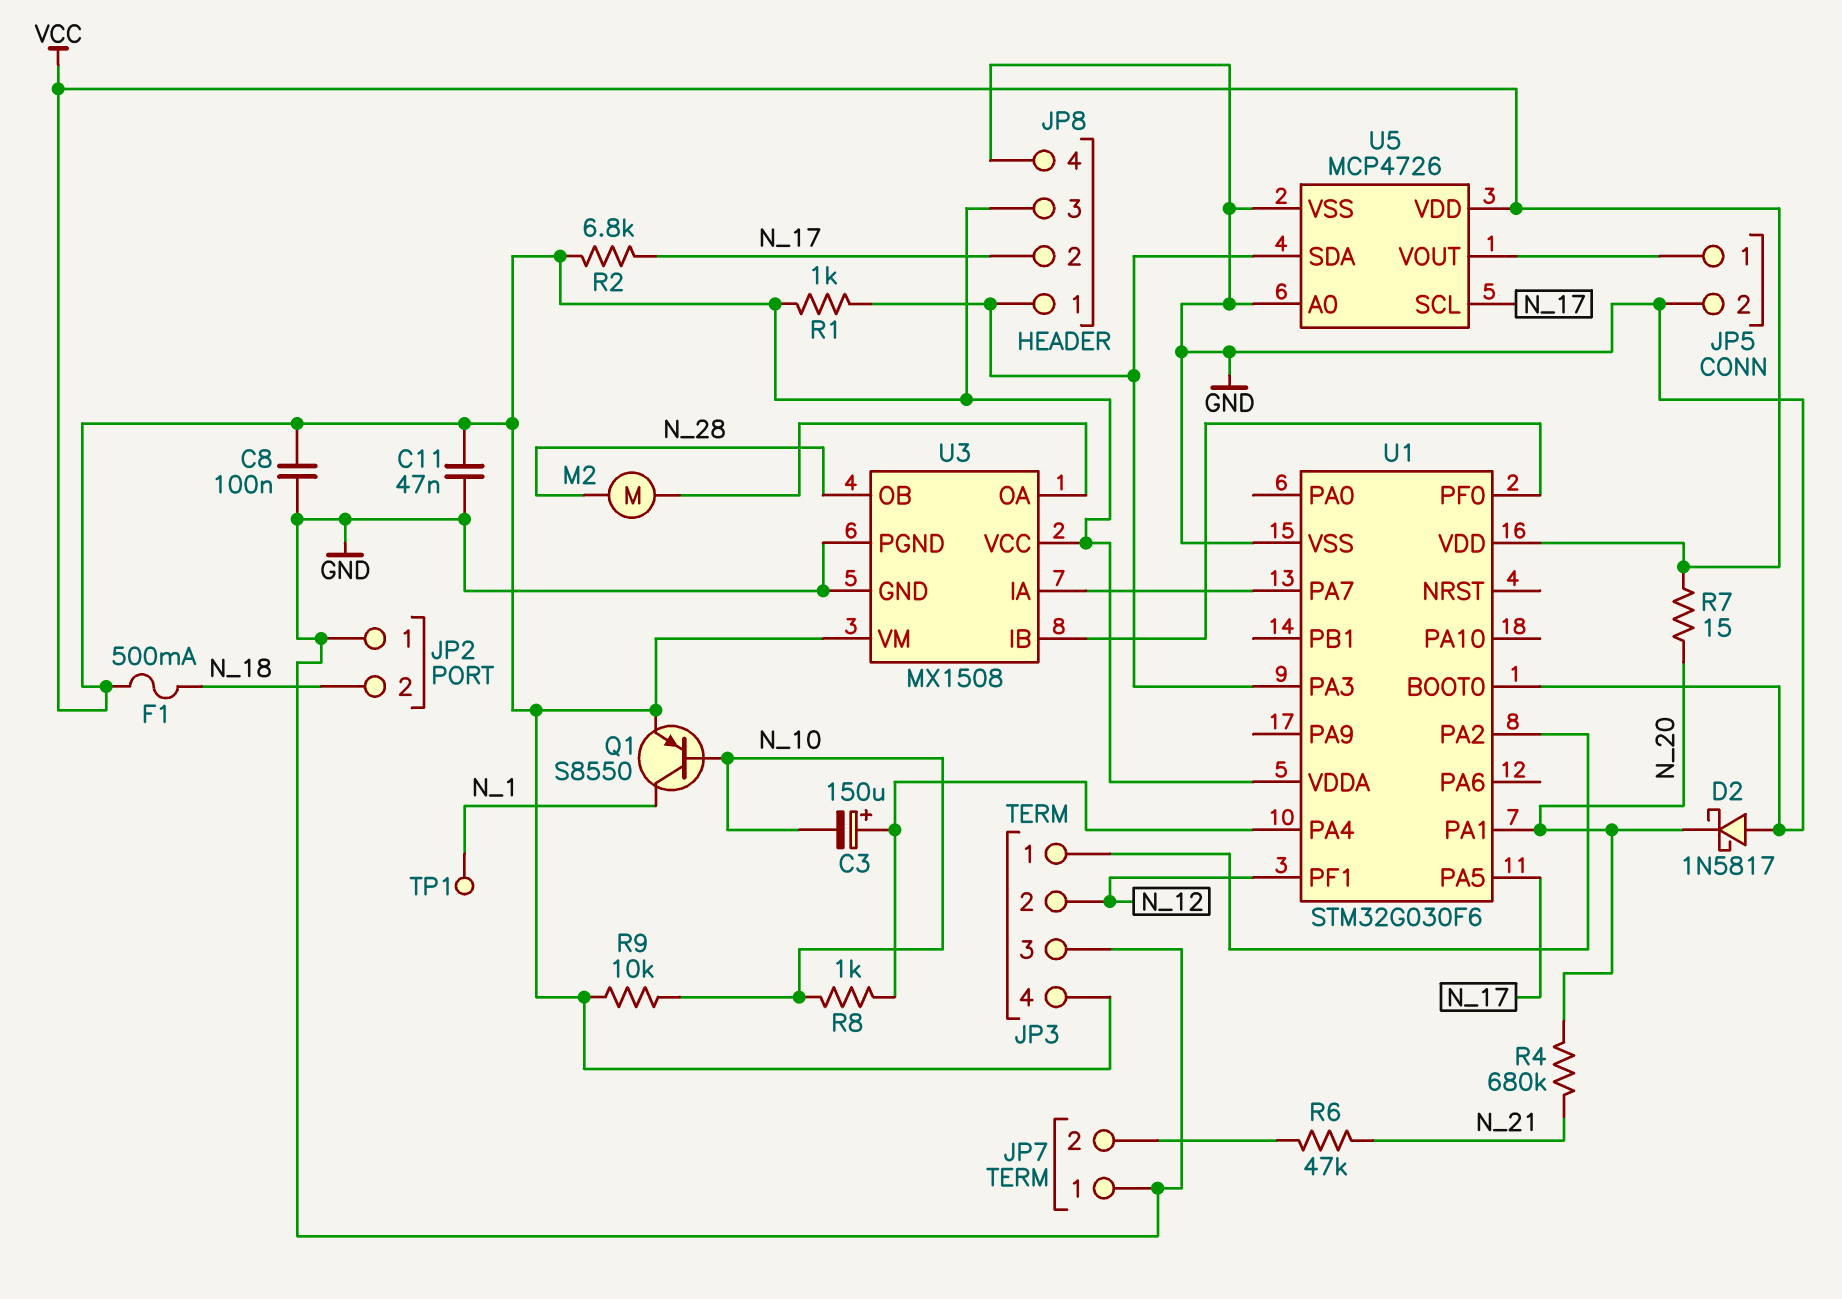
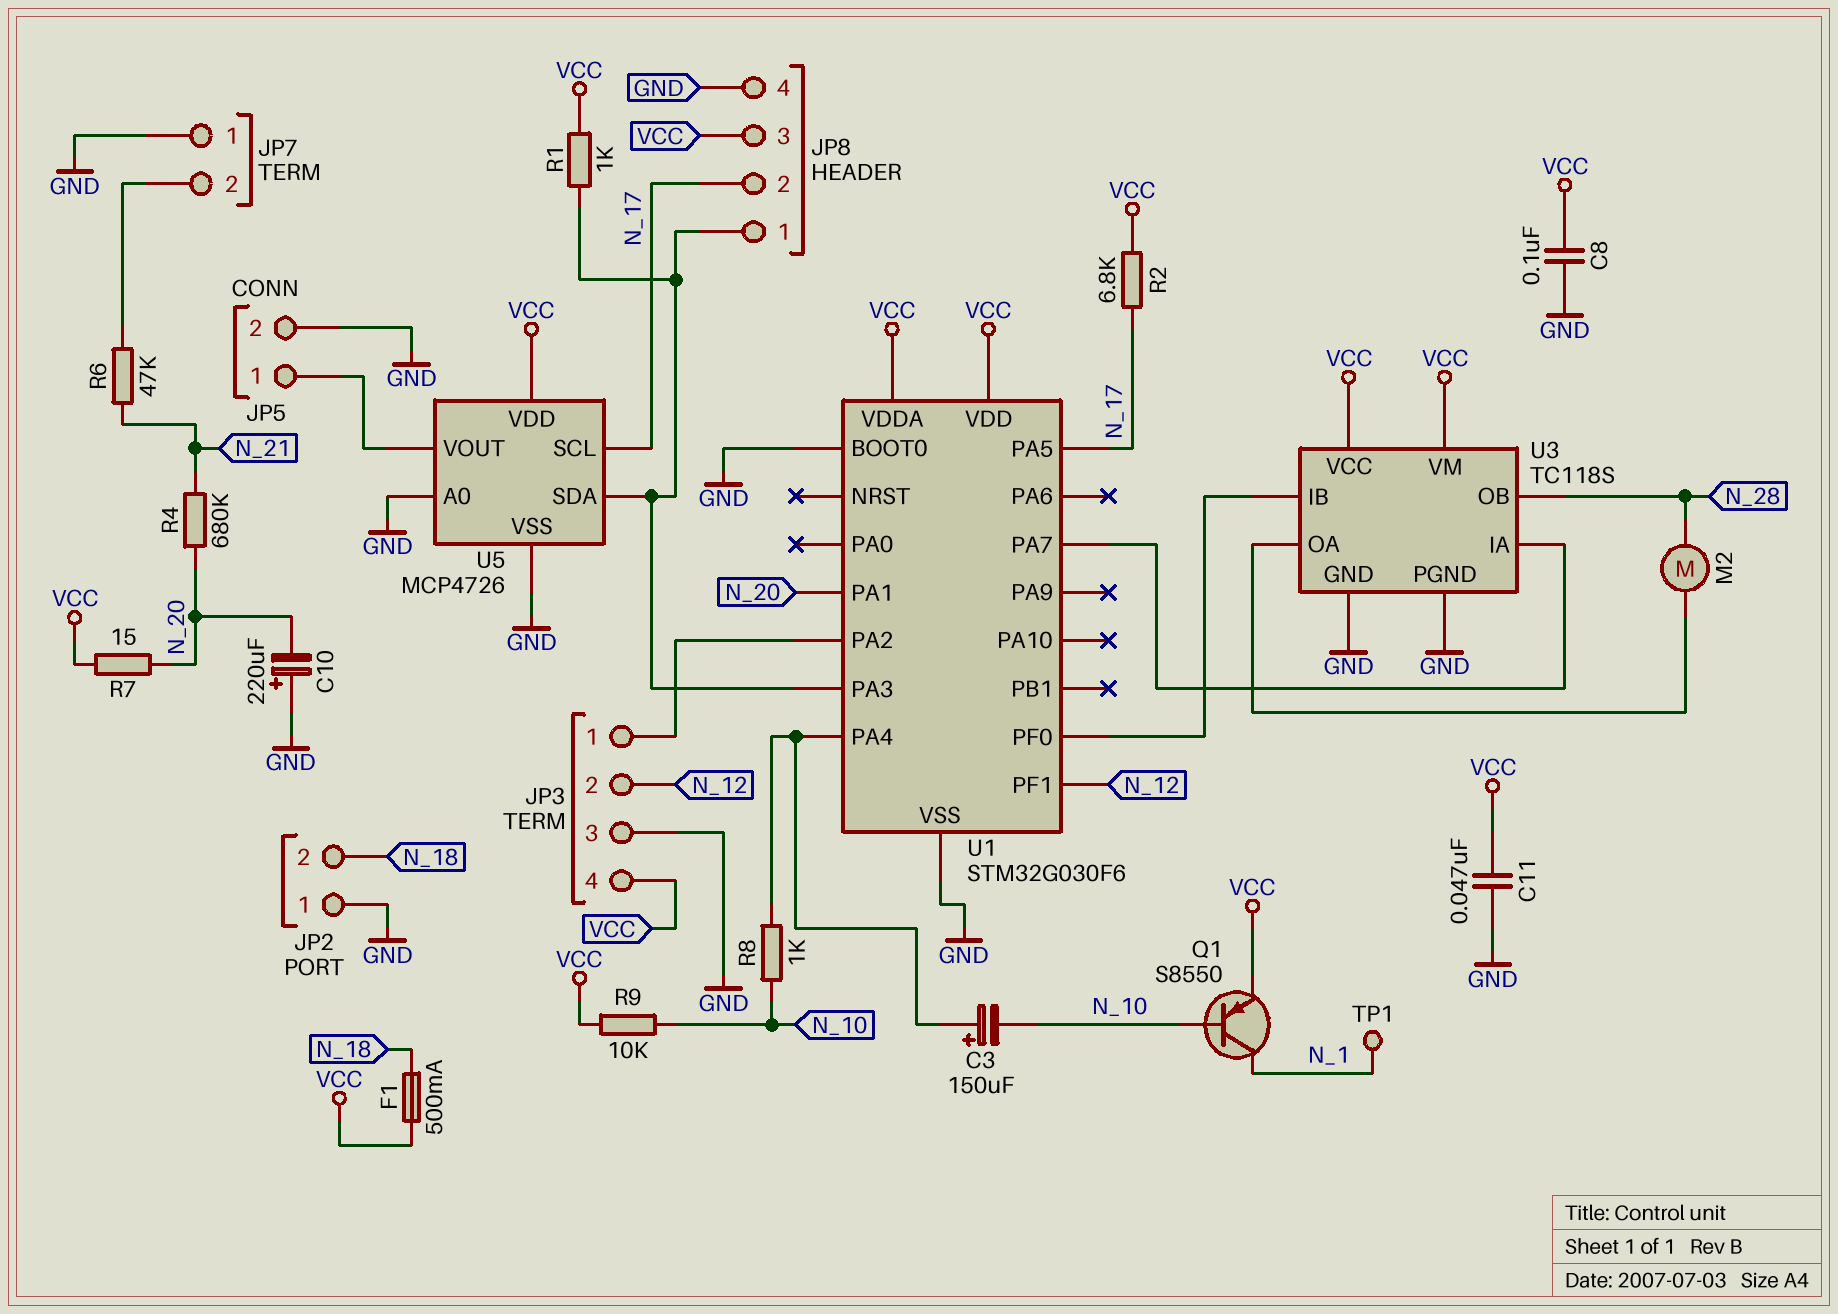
C10: none -> 220uF (plus GND, minus N_20)
D2: schottky 1N5817 (A GND, K N_20) -> none
U3: MX1508 -> TC118S

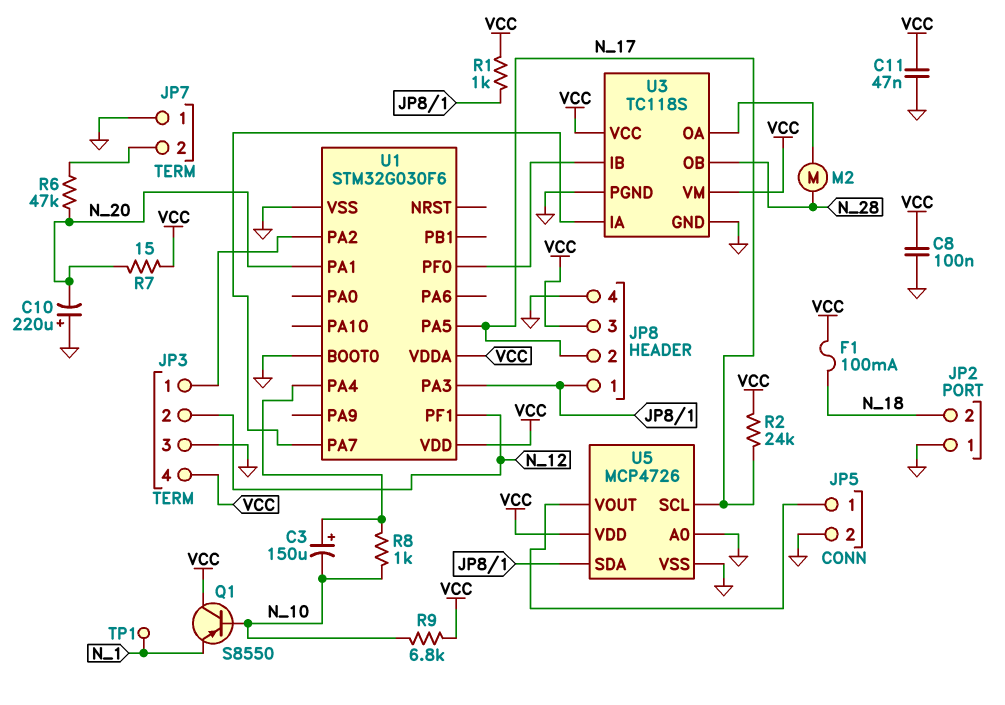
F1: 500mA (N_18, VCC) -> 100mA (N_18, VCC)
Q1: PNP S8550 (B N_10, C N_1, E VCC) -> PNP S8550 (B N_10, C VCC, E N_1)
R2: 6.8k (N_17, VCC) -> 24k (N_17, VCC)
R4: 680k (N_20, N_21) -> none
R6: 47k (JP7/2, N_21) -> 47k (JP7/2, N_20)
R9: 10k (N_10, VCC) -> 6.8k (N_10, VCC)

